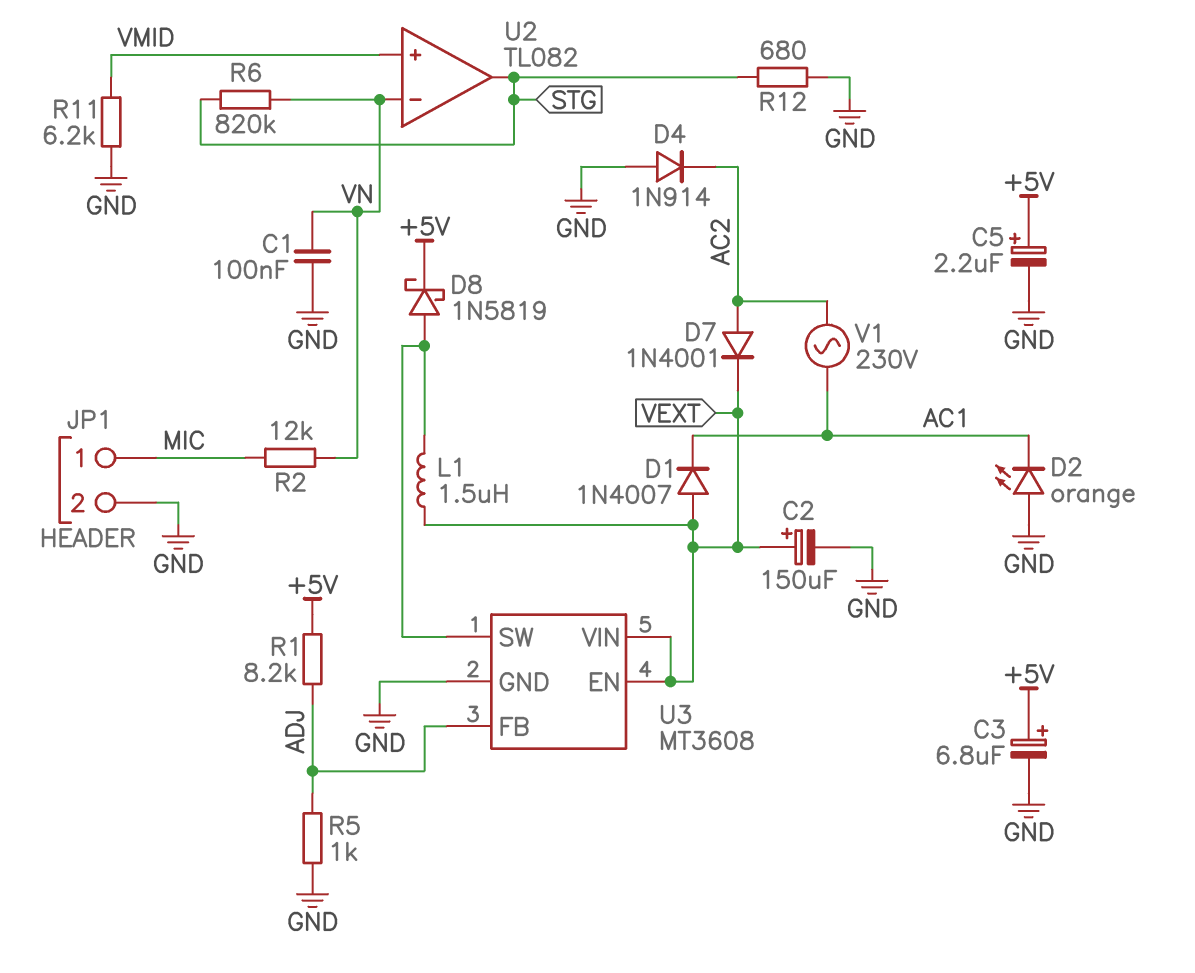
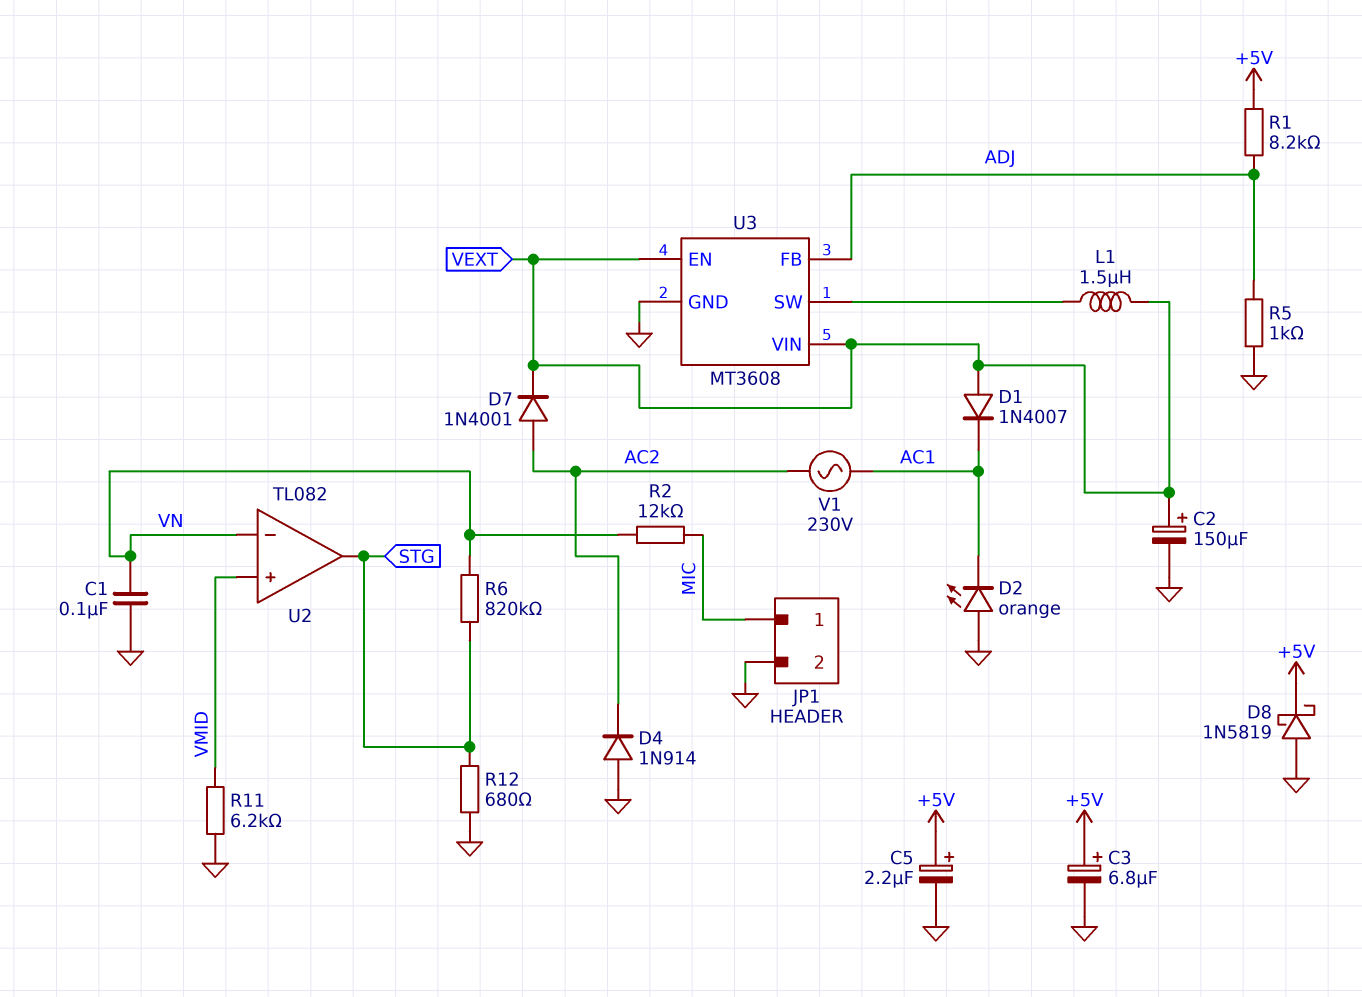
D8: schottky 1N5819 (A U3/SW, K +5V) -> schottky 1N5819 (A GND, K +5V)

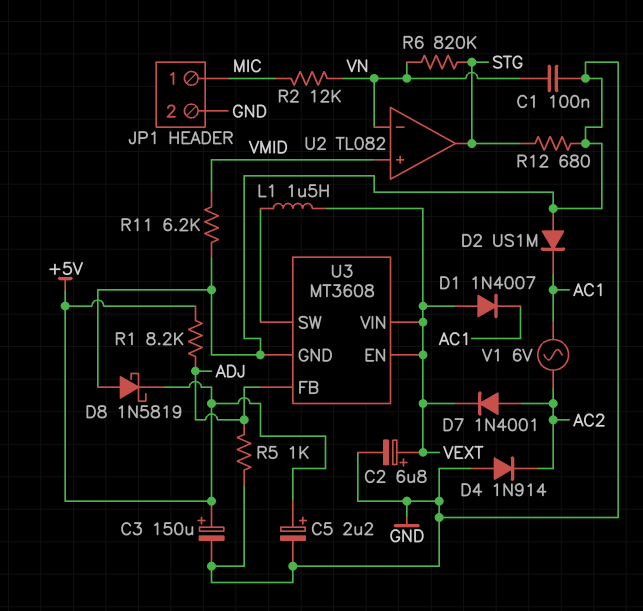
C2: 150uF (plus VEXT, minus GND) -> 6.8uF (plus VEXT, minus GND)
C3: 6.8uF (plus +5V, minus GND) -> 150uF (plus +5V, minus GND)
D2: LED orange (A GND, K AC1) -> diode US1M (A GND, K AC1)
V1: AC 230V (AC1, AC2) -> AC 6V (AC1, AC2)

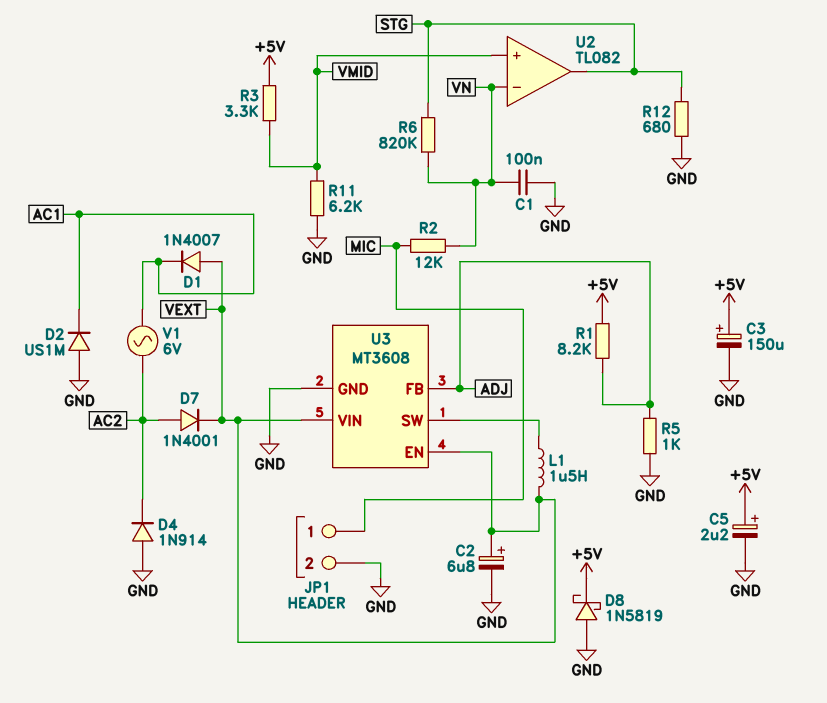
R3: none -> 3.3k (+5V, VMID)

